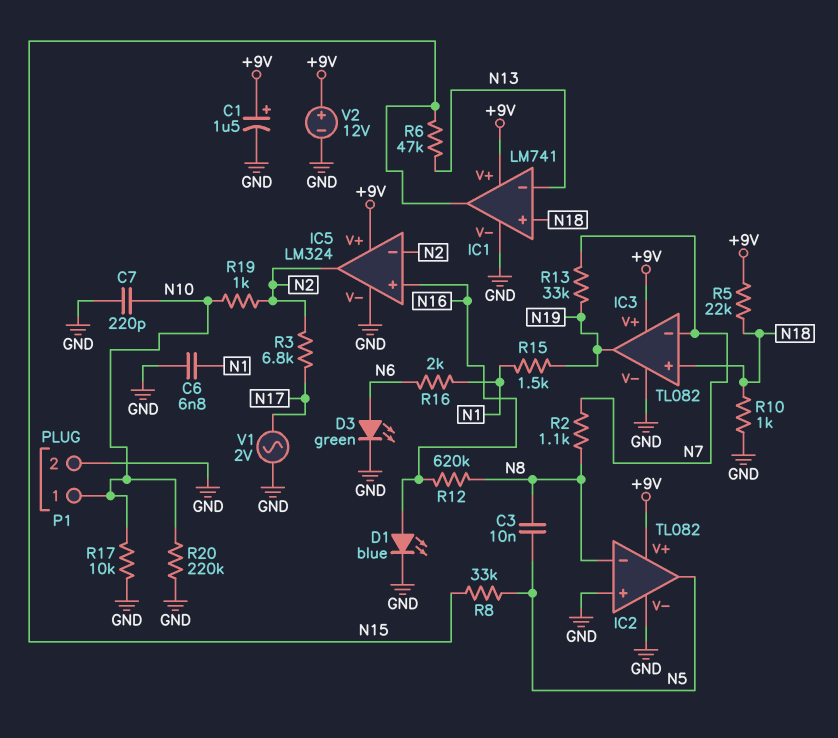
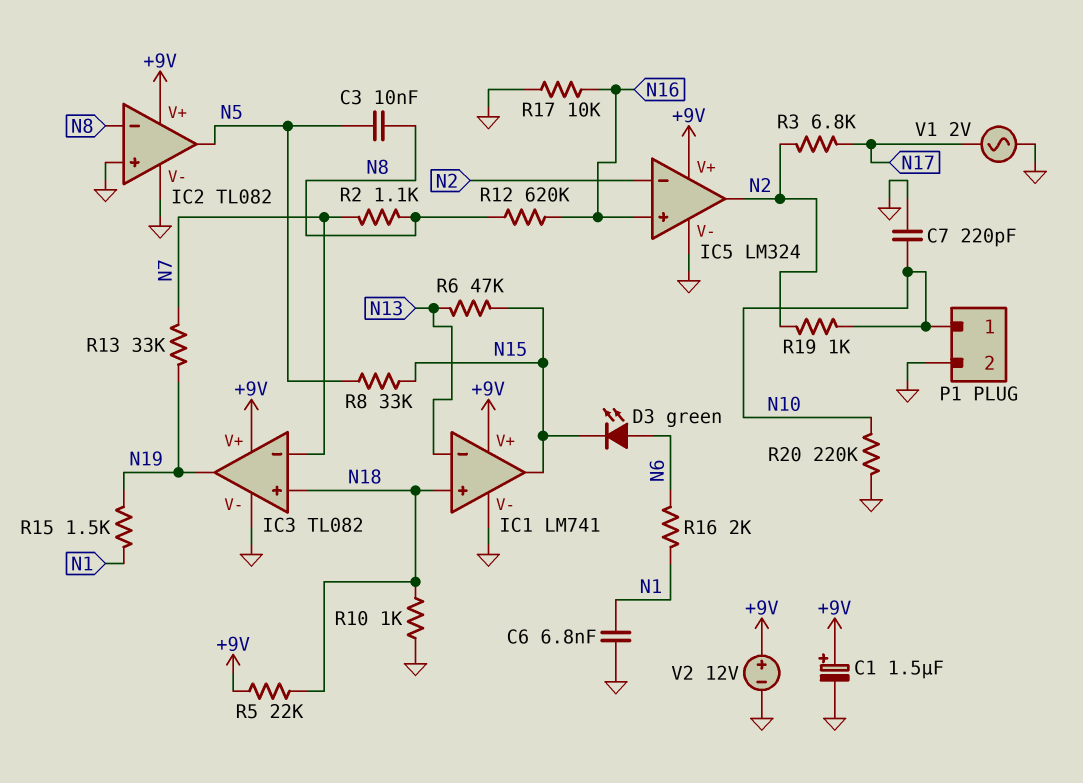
D1: LED blue (A N16, K GND) -> none
D3: LED green (A N6, K GND) -> LED green (A N6, K N15)
R17: 10k (GND, N10) -> 10k (GND, N16)

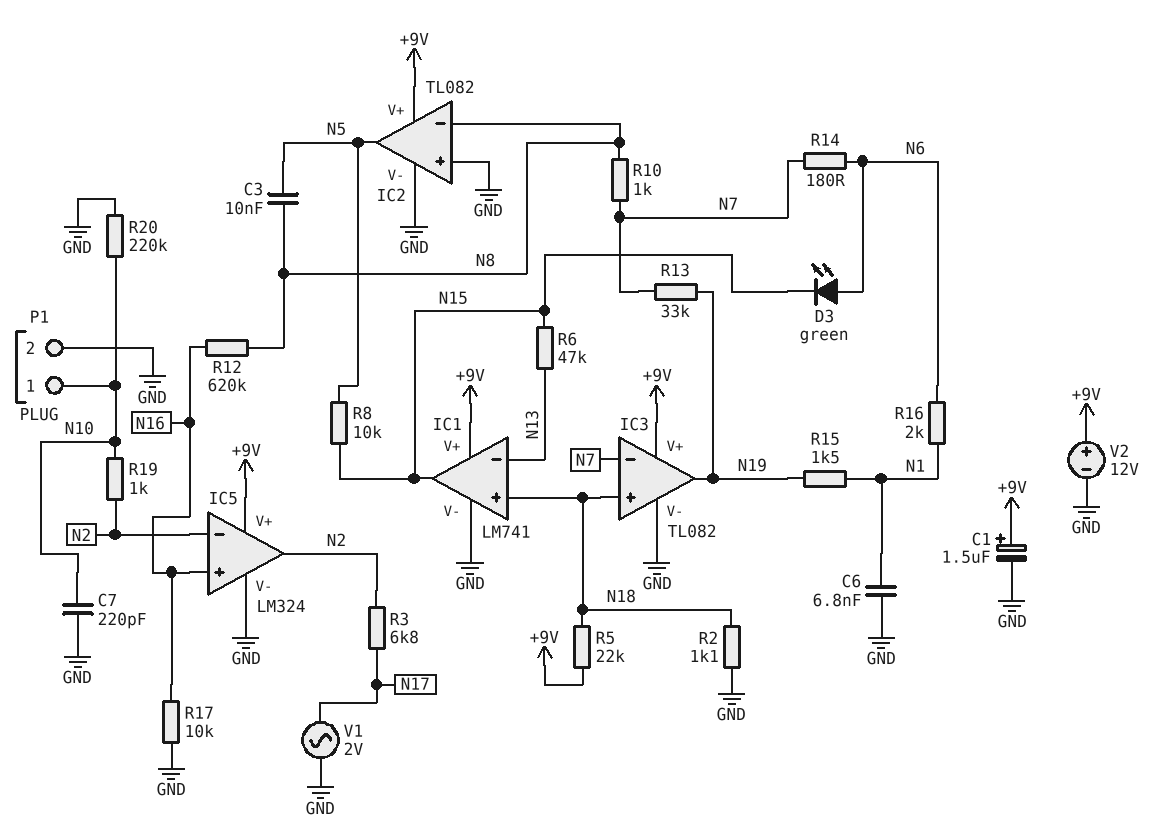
R2: 1.1k (N7, N8) -> 1.1k (GND, N18)
R8: 33k (N5, N15) -> 10k (N5, N15)
R10: 1k (GND, N18) -> 1k (N7, N8)
R14: none -> 180 (N6, N7)

